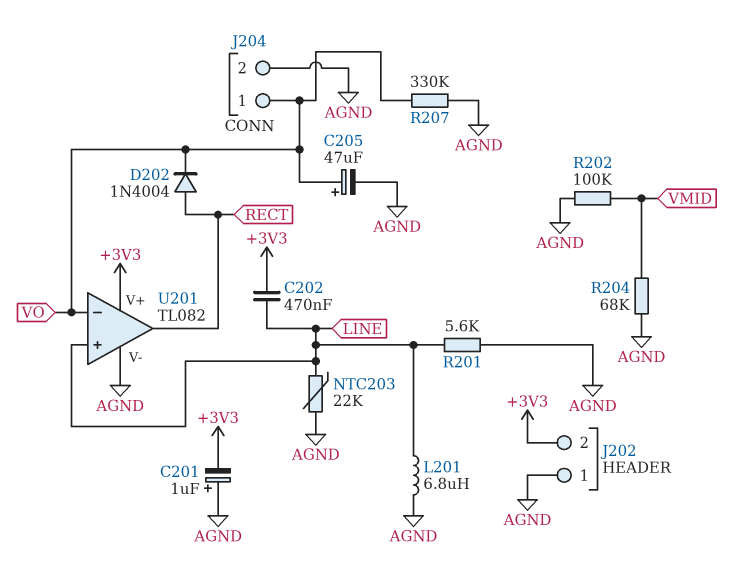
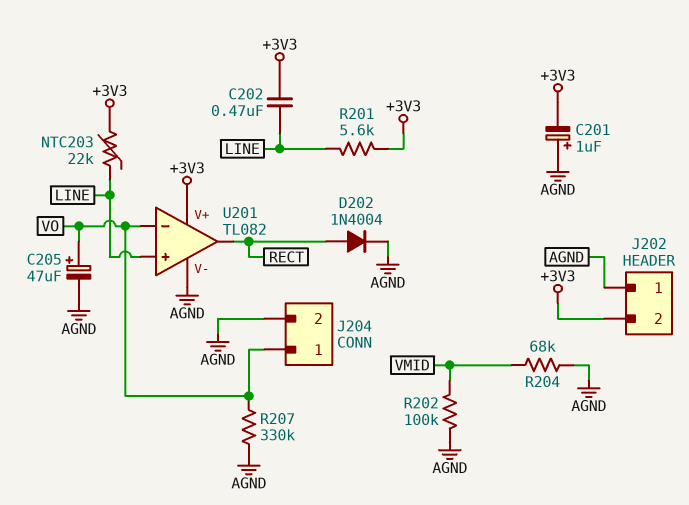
D202: diode 1N4004 (A RECT, K VO) -> diode 1N4004 (A RECT, K AGND)
L201: 6.8uH (AGND, LINE) -> none
NTC203: 22k (AGND, LINE) -> 22k (+3V3, LINE)
R201: 5.6k (AGND, LINE) -> 5.6k (+3V3, LINE)

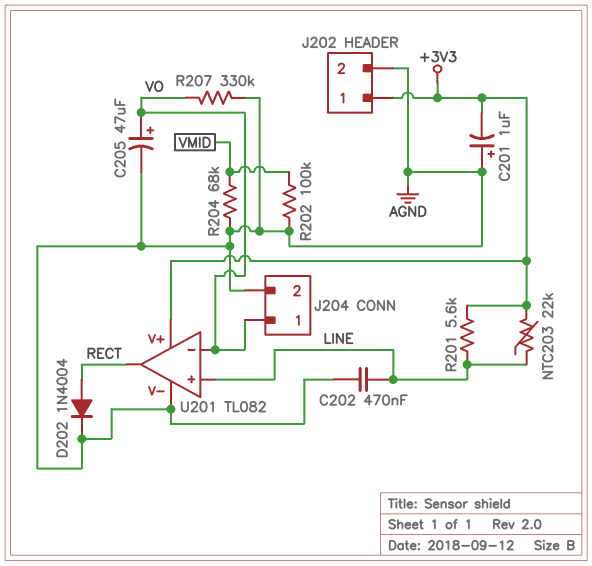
C202: 470nF (+3V3, LINE) -> 470nF (AGND, LINE)
J202 pin 1: AGND -> +3V3
J202 pin 2: +3V3 -> AGND

